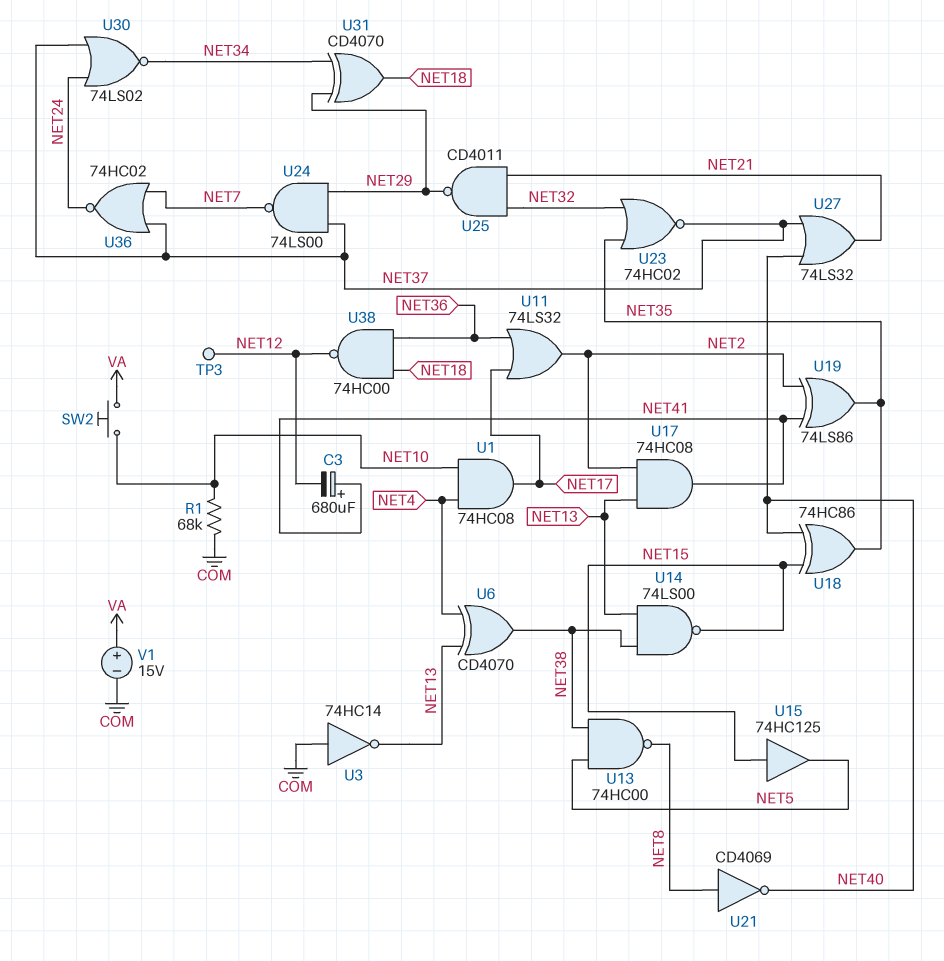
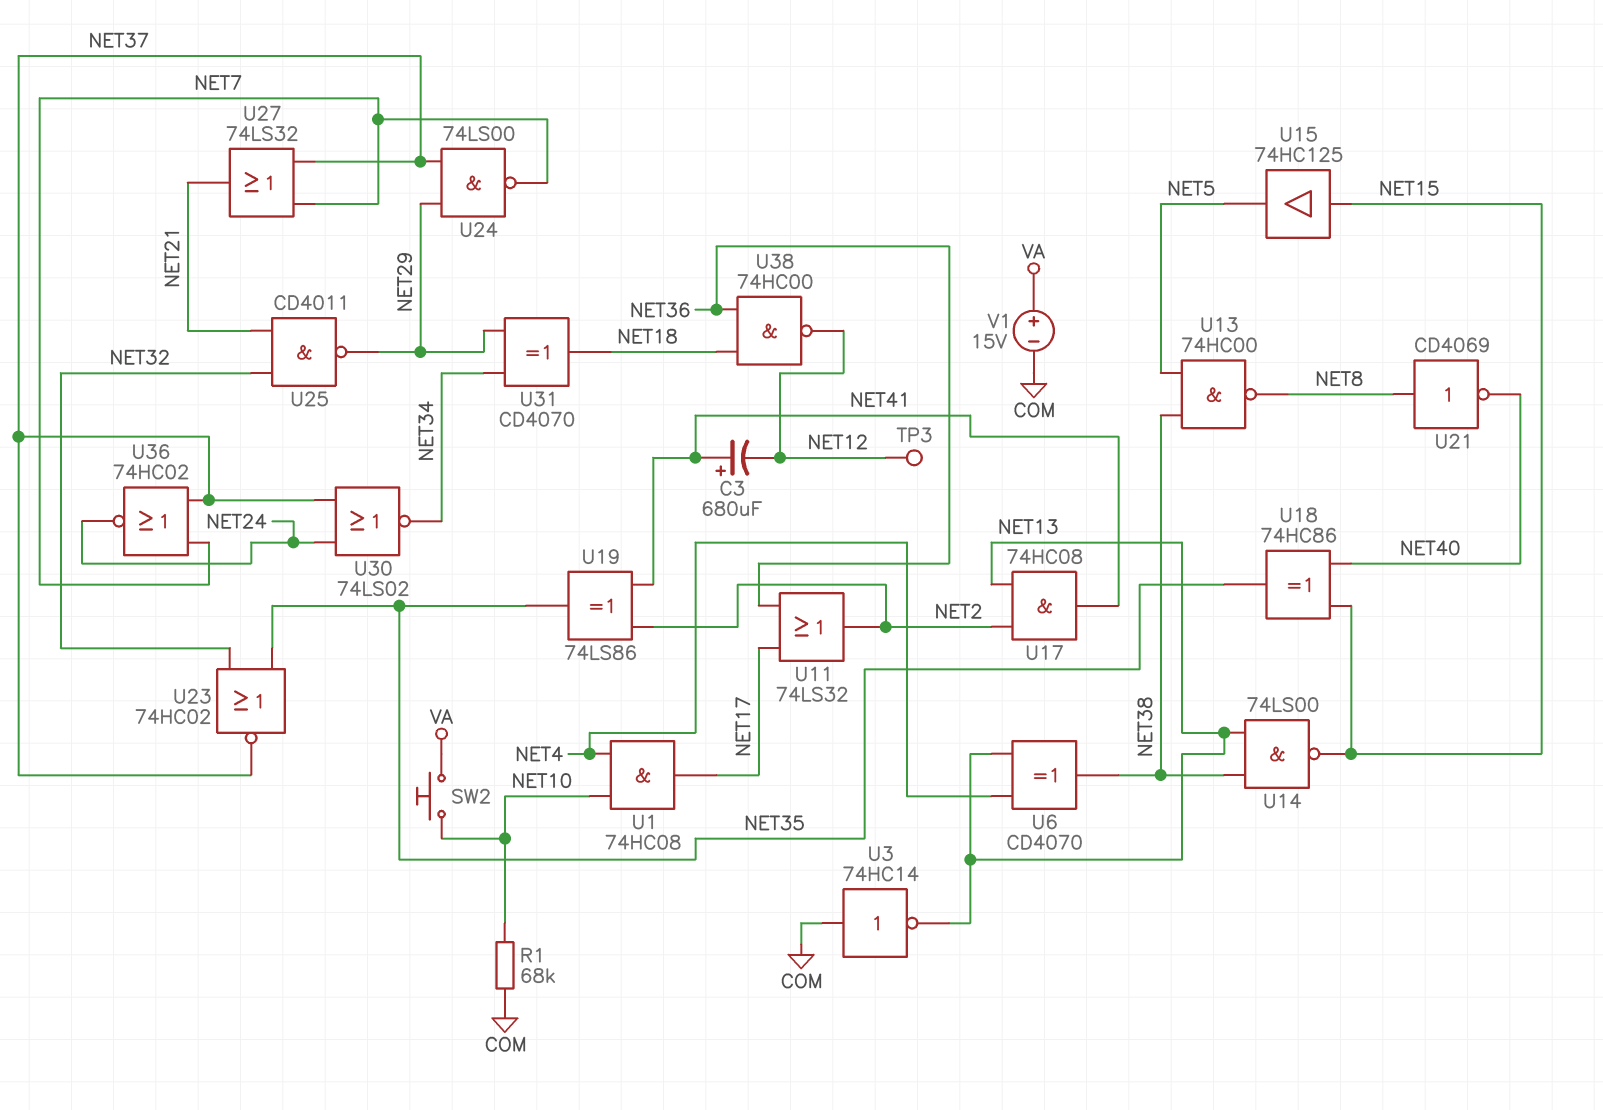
U27: OR 74LS32 (in NET37, in NET40, out NET21) -> OR 74LS32 (in NET7, in NET37, out NET21)

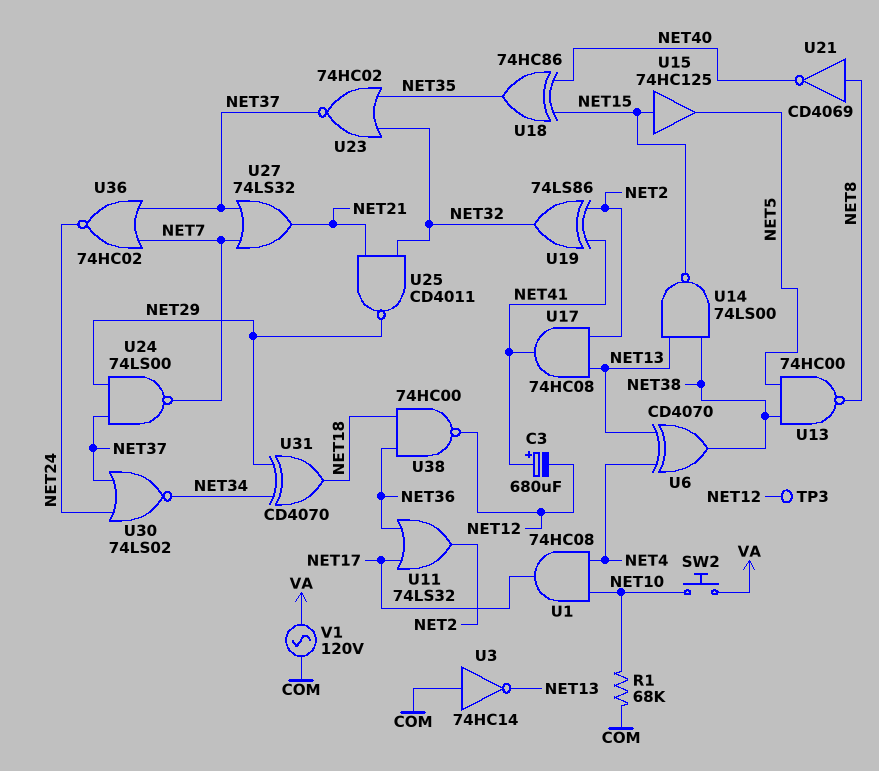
U19: XOR 74LS86 (in NET2, in NET41, out NET35) -> XOR 74LS86 (in NET2, in NET41, out NET32)
V1: 15V (plus VA, minus COM) -> AC 120V (COM, VA)

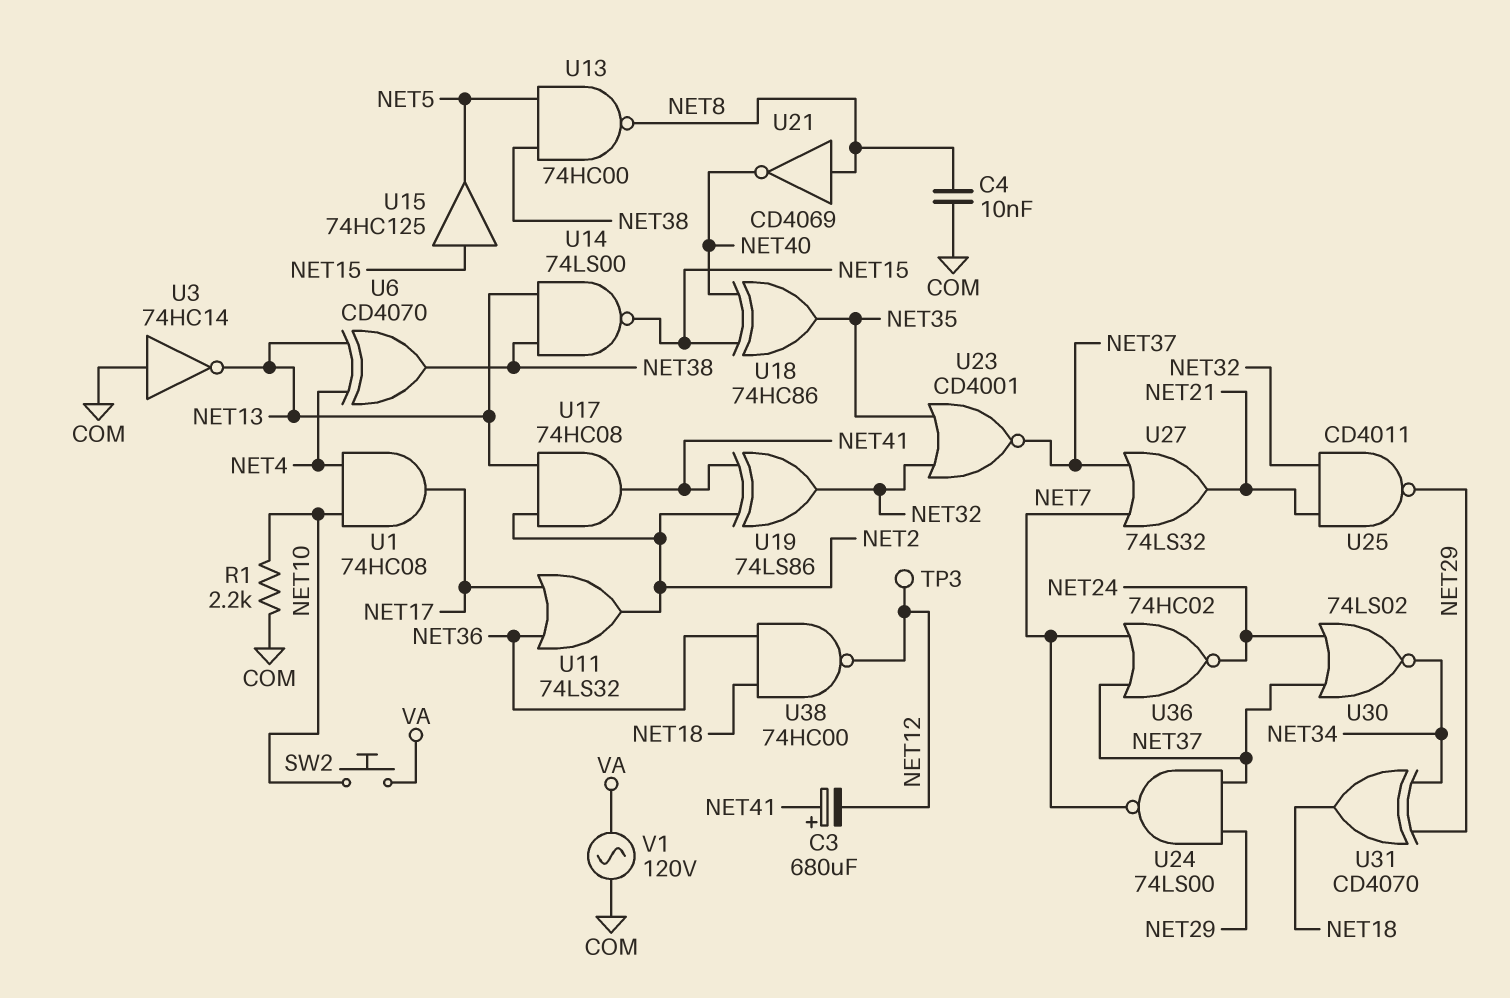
C4: none -> 10nF (COM, NET8)
R1: 68k (COM, NET10) -> 2.2k (COM, NET10)
U23: NOR 74HC02 (in NET32, in NET35, out NET37) -> NOR CD4001 (in NET32, in NET35, out NET37)

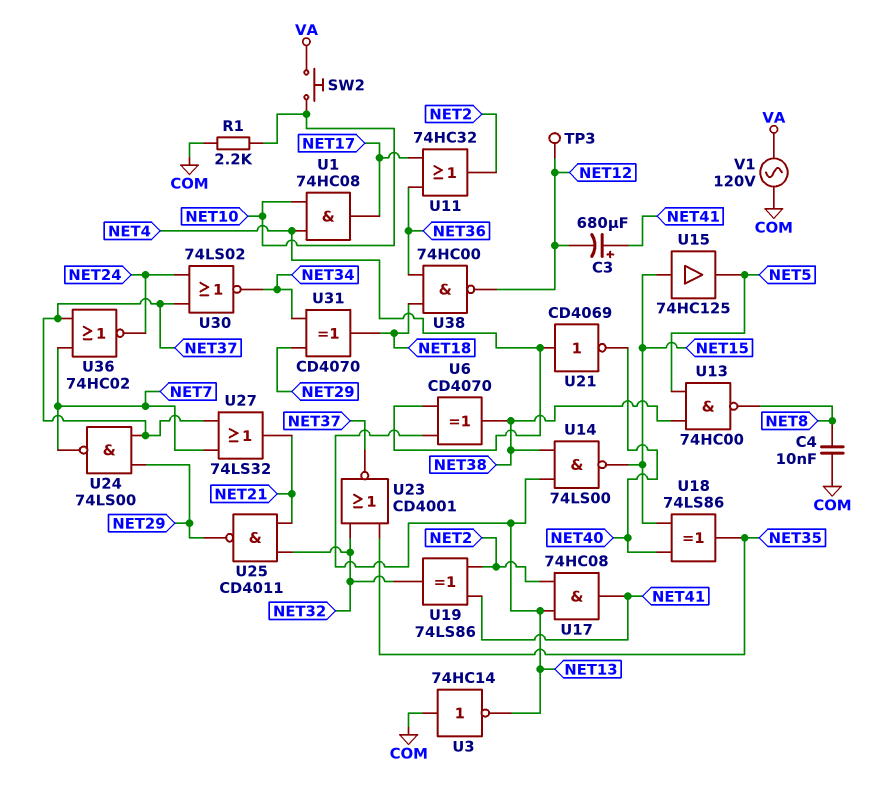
U11: OR 74LS32 (in NET17, in NET36, out NET2) -> OR 74HC32 (in NET17, in NET36, out NET2)
U18: XOR 74HC86 (in NET15, in NET40, out NET35) -> XOR 74LS86 (in NET15, in NET40, out NET35)
U21: NOT CD4069 (in NET8, out NET40) -> NOT CD4069 (in NET4, out NET40)

